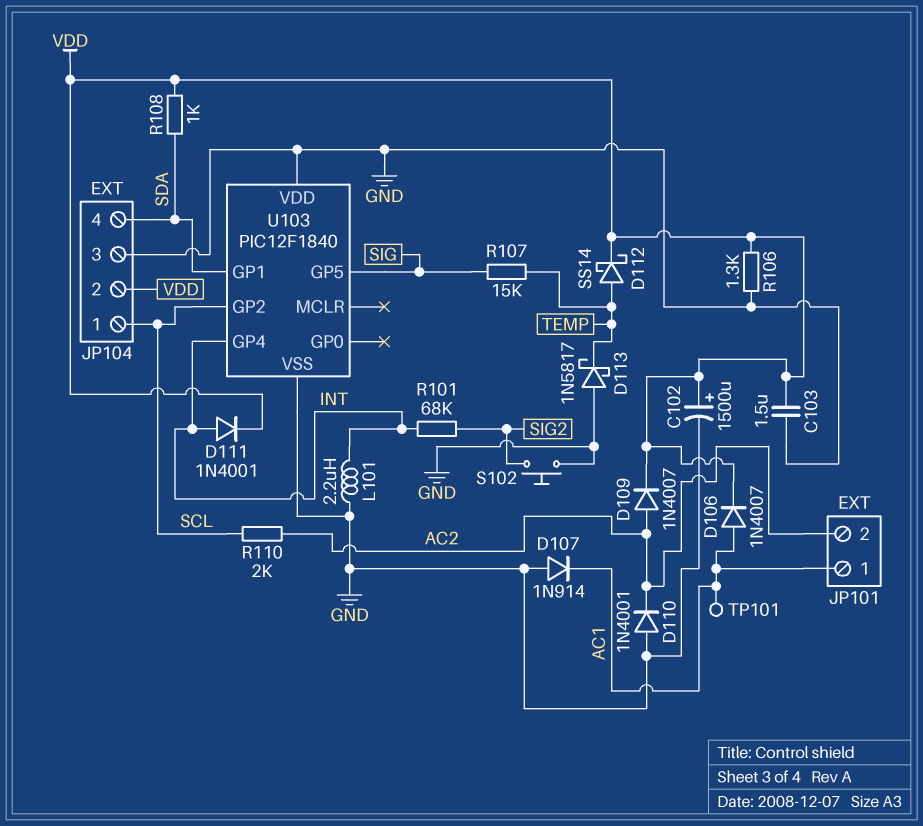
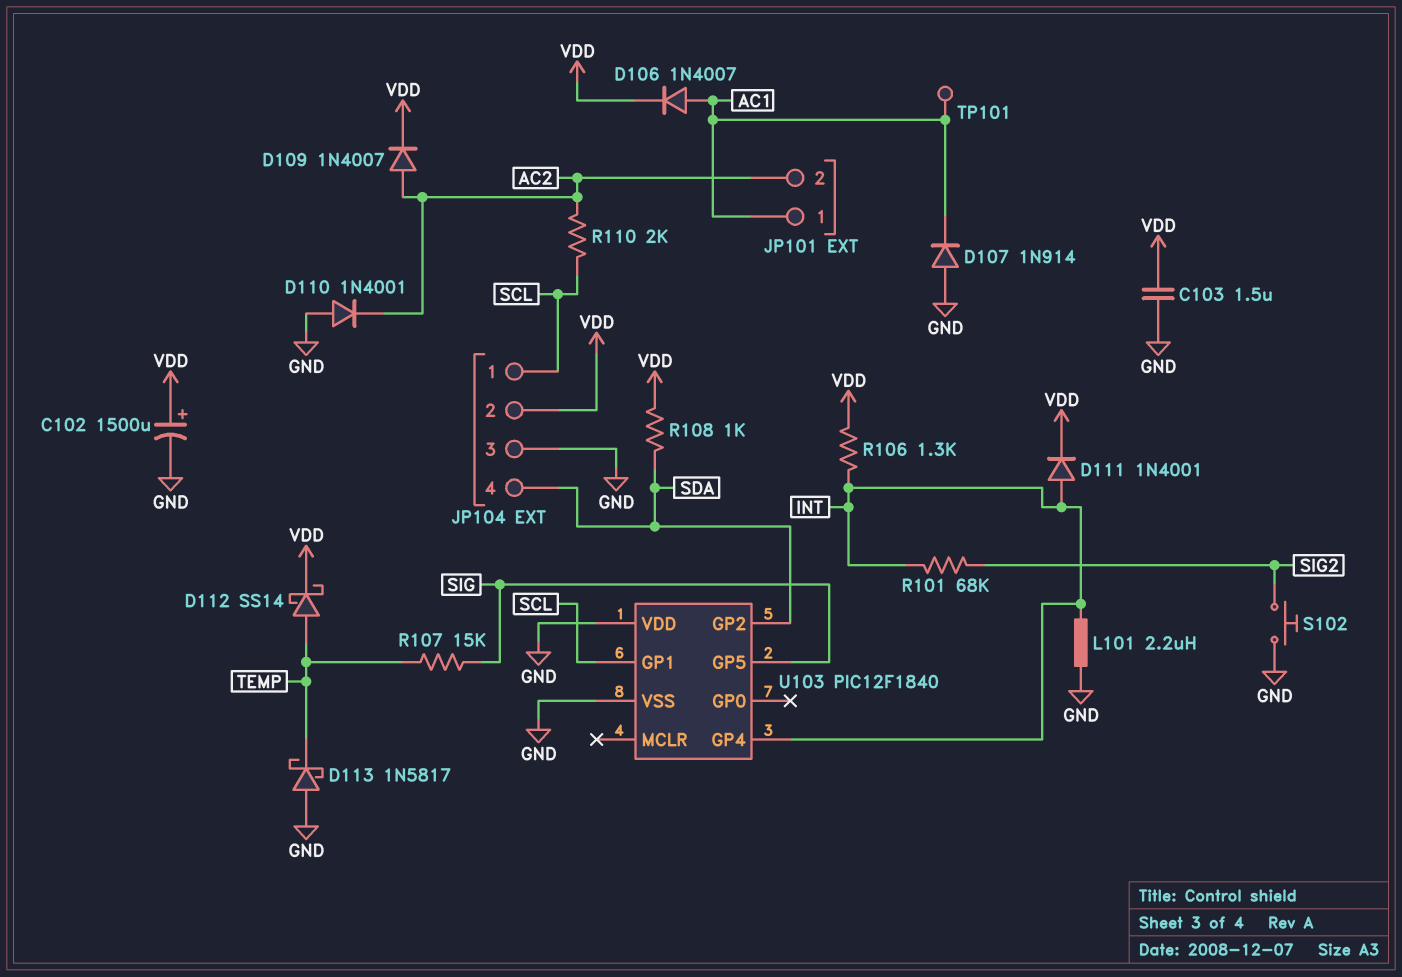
R106: 1.3k (GND, VDD) -> 1.3k (INT, VDD)
U103 pin GP1: SDA -> SCL
U103 pin GP2: SCL -> SDA

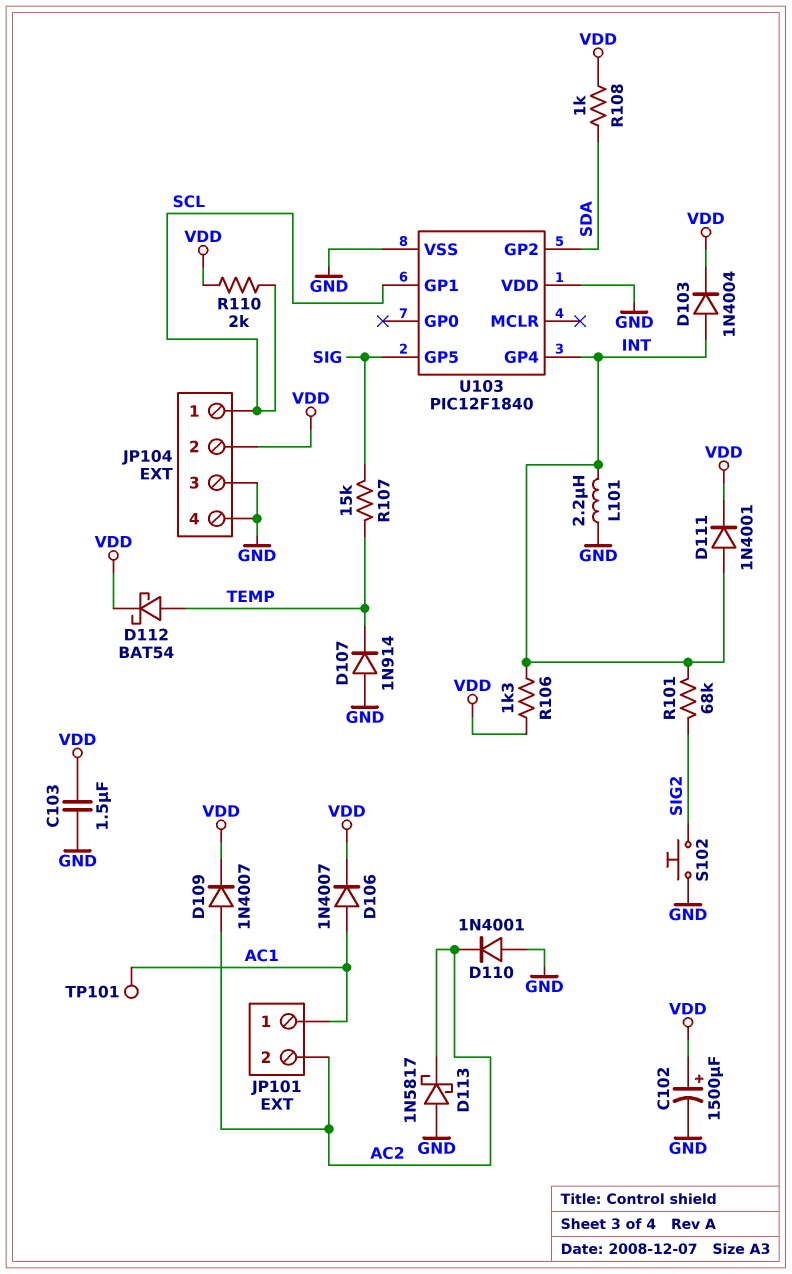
D103: none -> diode 1N4004 (A INT, K VDD)
D107: diode 1N914 (A GND, K AC1) -> diode 1N914 (A GND, K TEMP)
D112: schottky SS14 (A TEMP, K VDD) -> schottky BAT54 (A TEMP, K VDD)
D113: schottky 1N5817 (A GND, K TEMP) -> schottky 1N5817 (A GND, K AC2)
JP104 pin 4: SDA -> GND
R110: 2k (AC2, SCL) -> 2k (SCL, VDD)

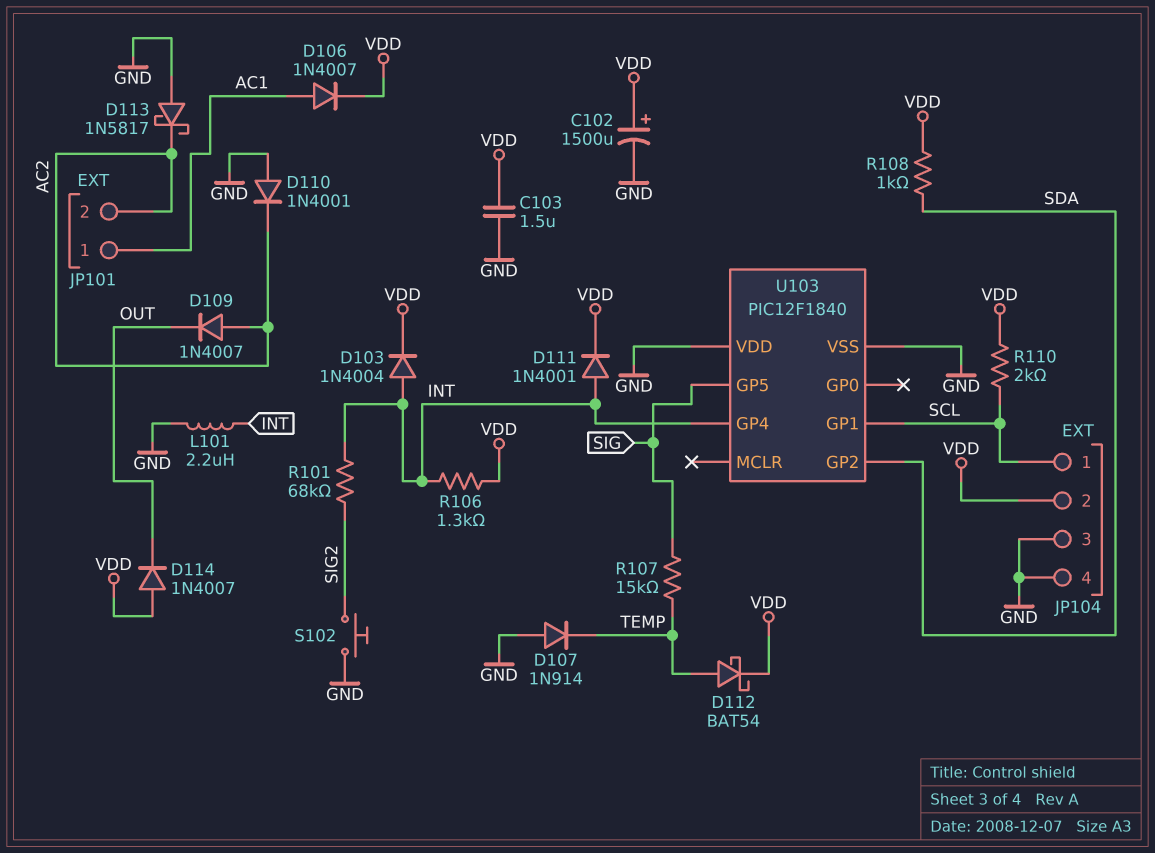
D109: diode 1N4007 (A AC2, K VDD) -> diode 1N4007 (A AC2, K OUT)
D114: none -> diode 1N4007 (A VDD, K OUT)
TP101: test point (AC1) -> none

